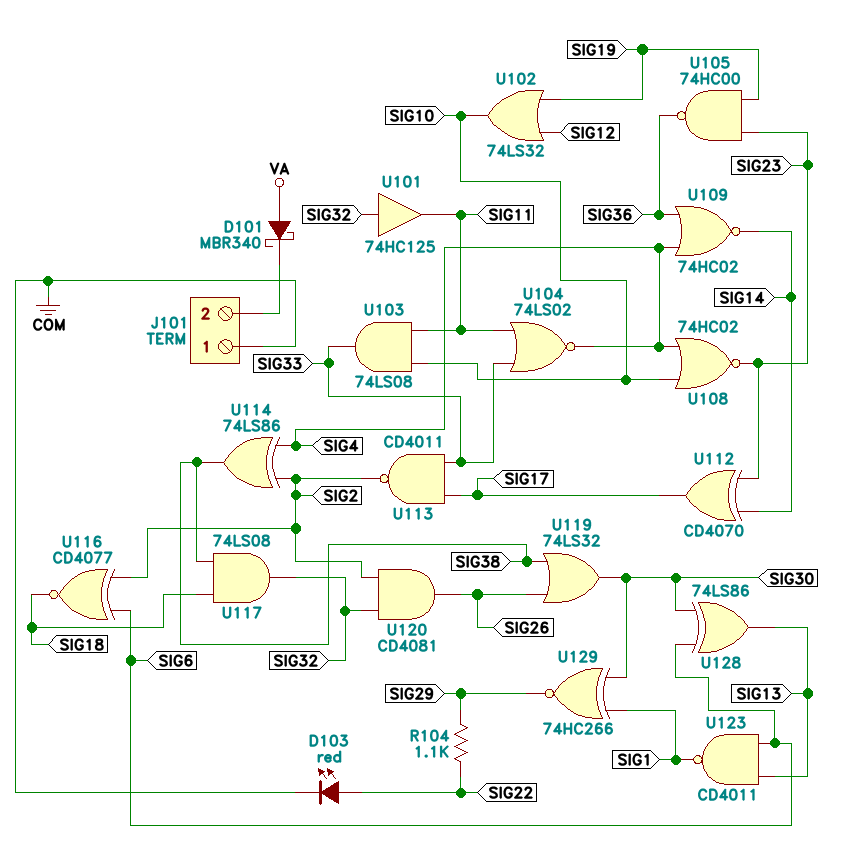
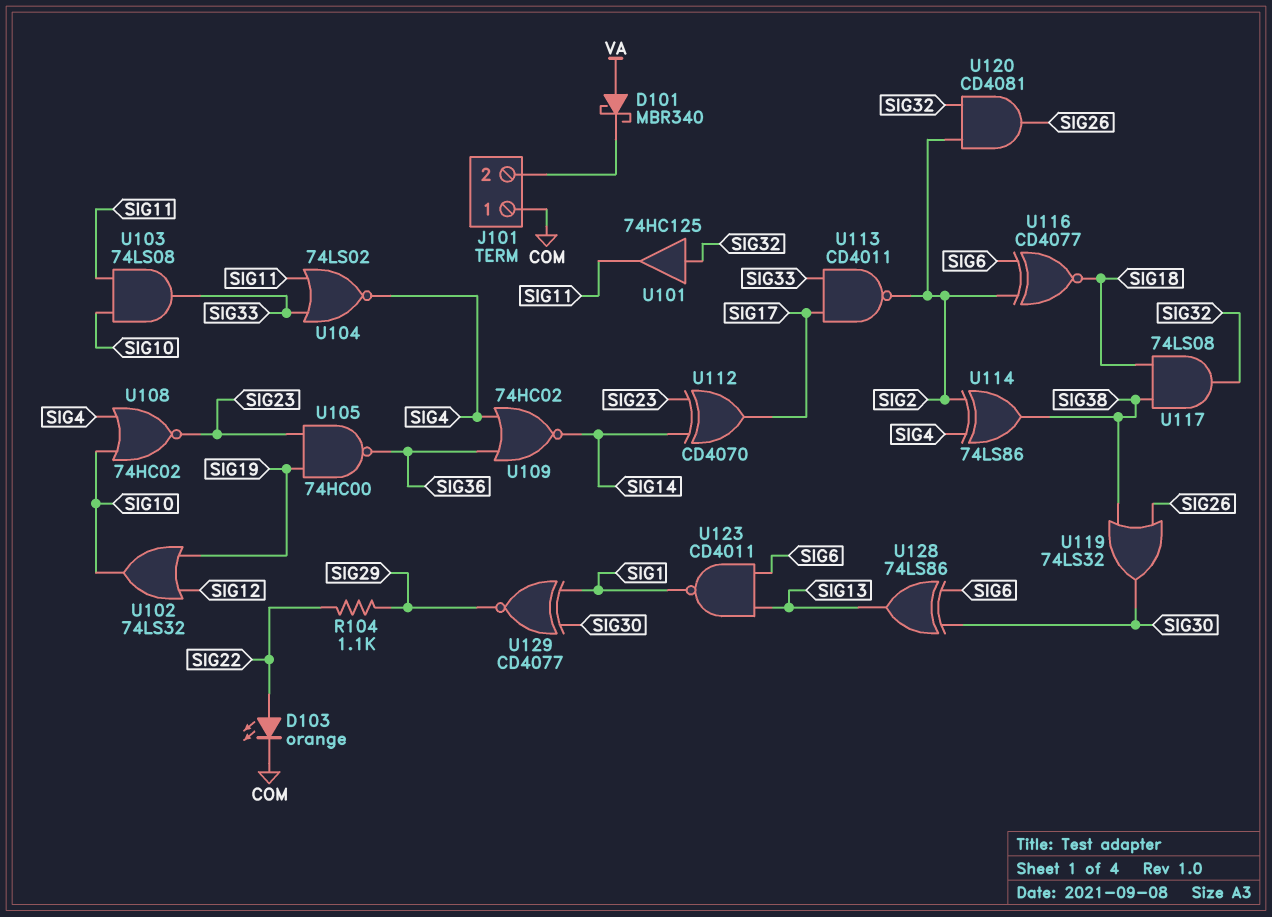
D103: LED red (A SIG22, K COM) -> LED orange (A SIG22, K COM)
U129: XNOR 74HC266 (in SIG1, in SIG30, out SIG29) -> XNOR CD4077 (in SIG1, in SIG30, out SIG29)

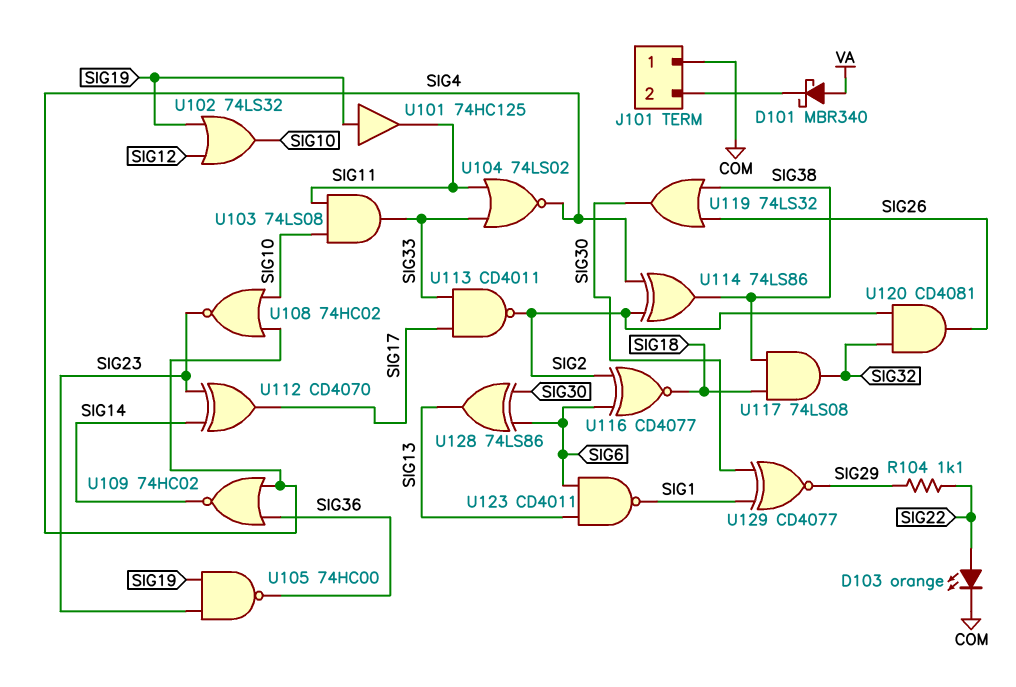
U101: buffer 74HC125 (in SIG32, out SIG11) -> buffer 74HC125 (in SIG19, out SIG11)

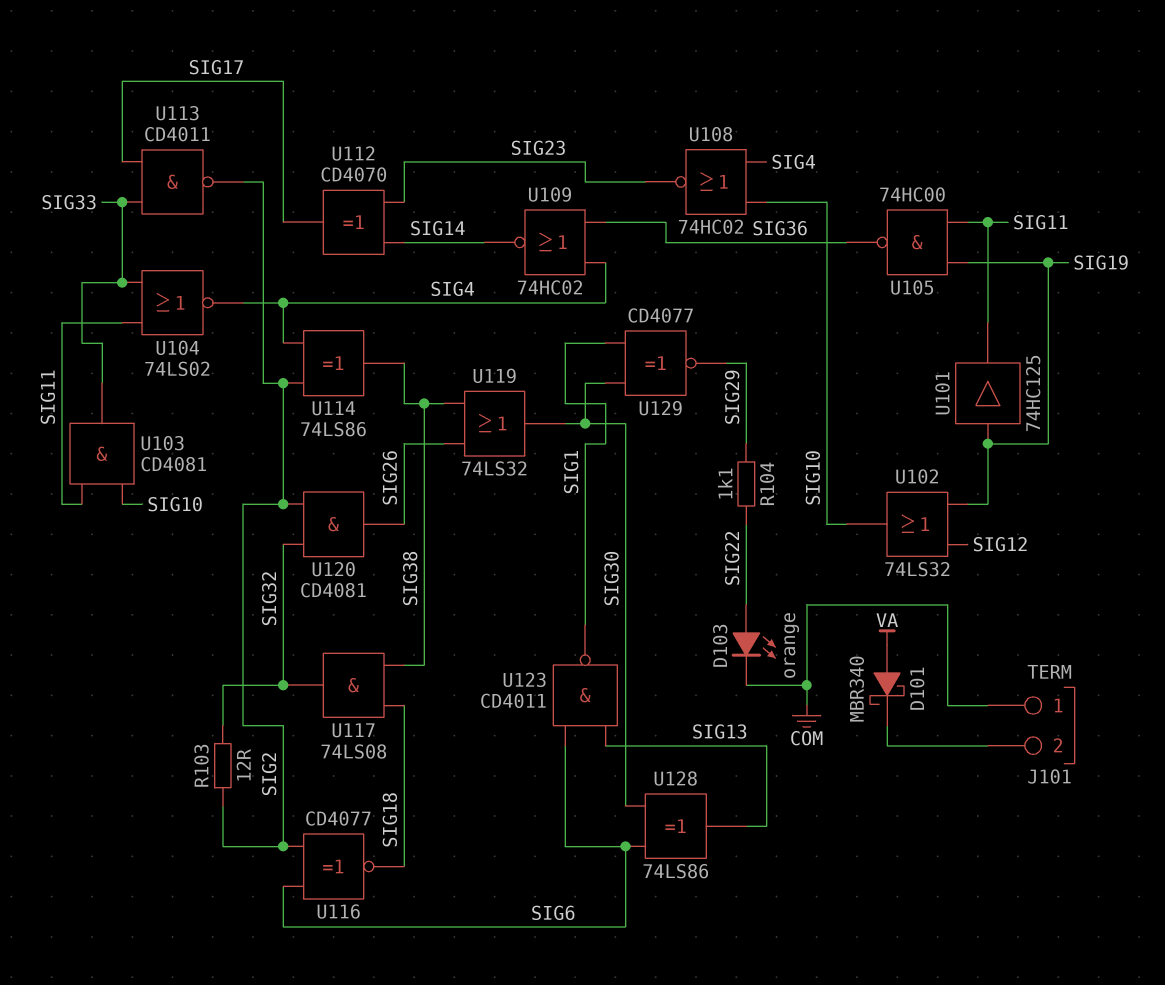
R103: none -> 12 (SIG2, SIG32)
U103: AND 74LS08 (in SIG10, in SIG11, out SIG33) -> AND CD4081 (in SIG10, in SIG11, out SIG33)
U105: NAND 74HC00 (in SIG19, in SIG23, out SIG36) -> NAND 74HC00 (in SIG11, in SIG19, out SIG36)

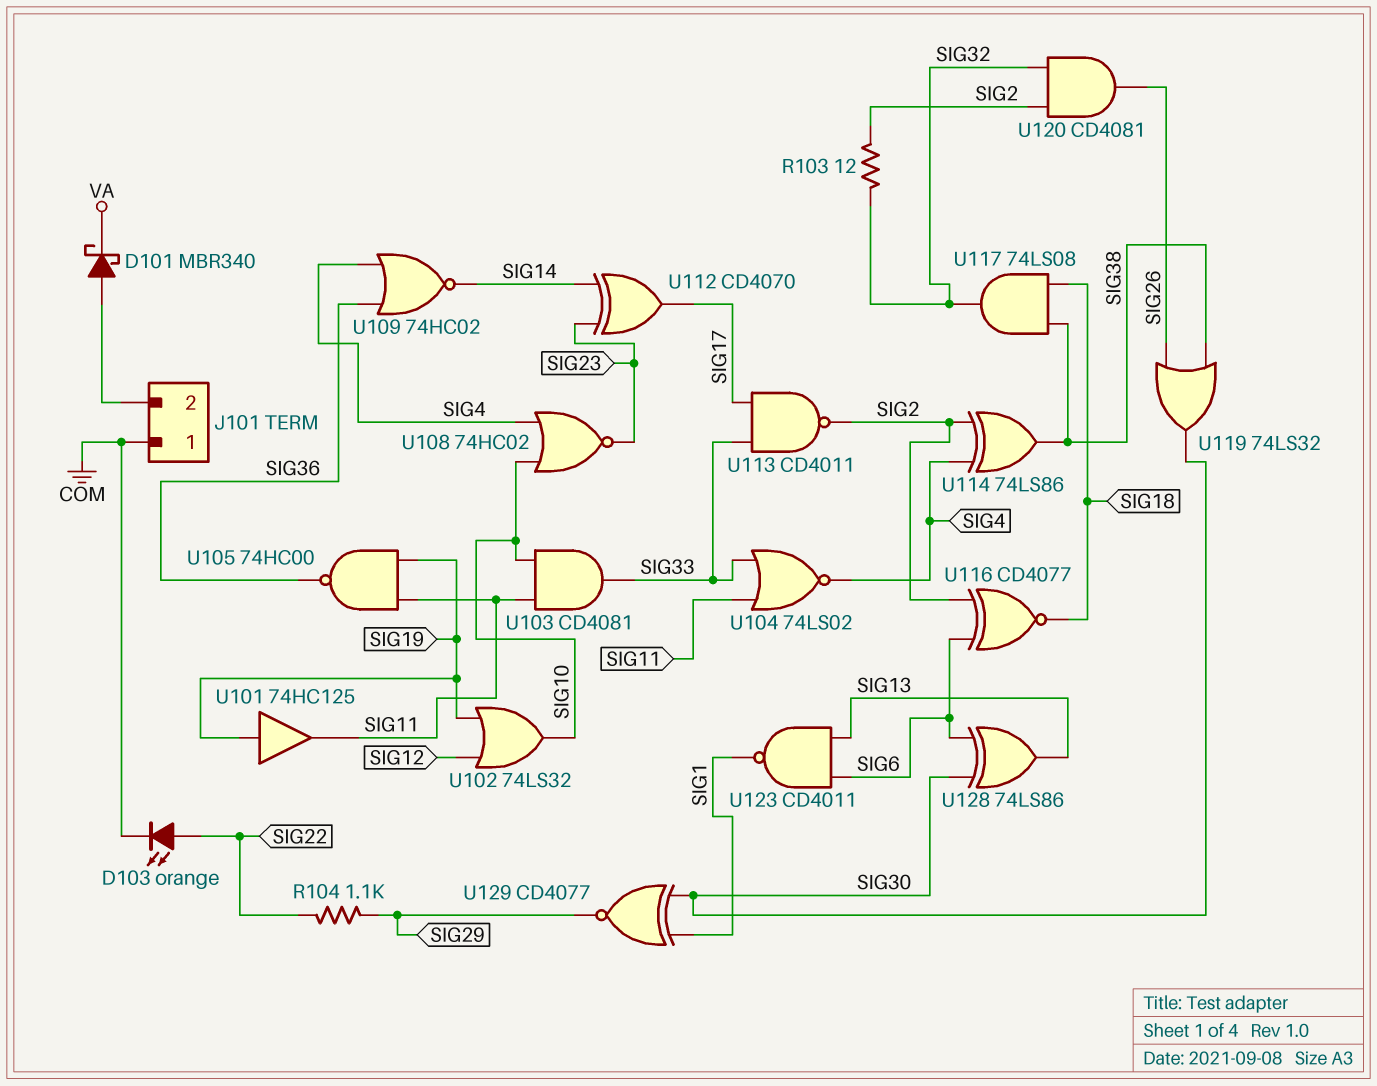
D101: schottky MBR340 (A VA, K J101/2) -> schottky MBR340 (A J101/2, K VA)

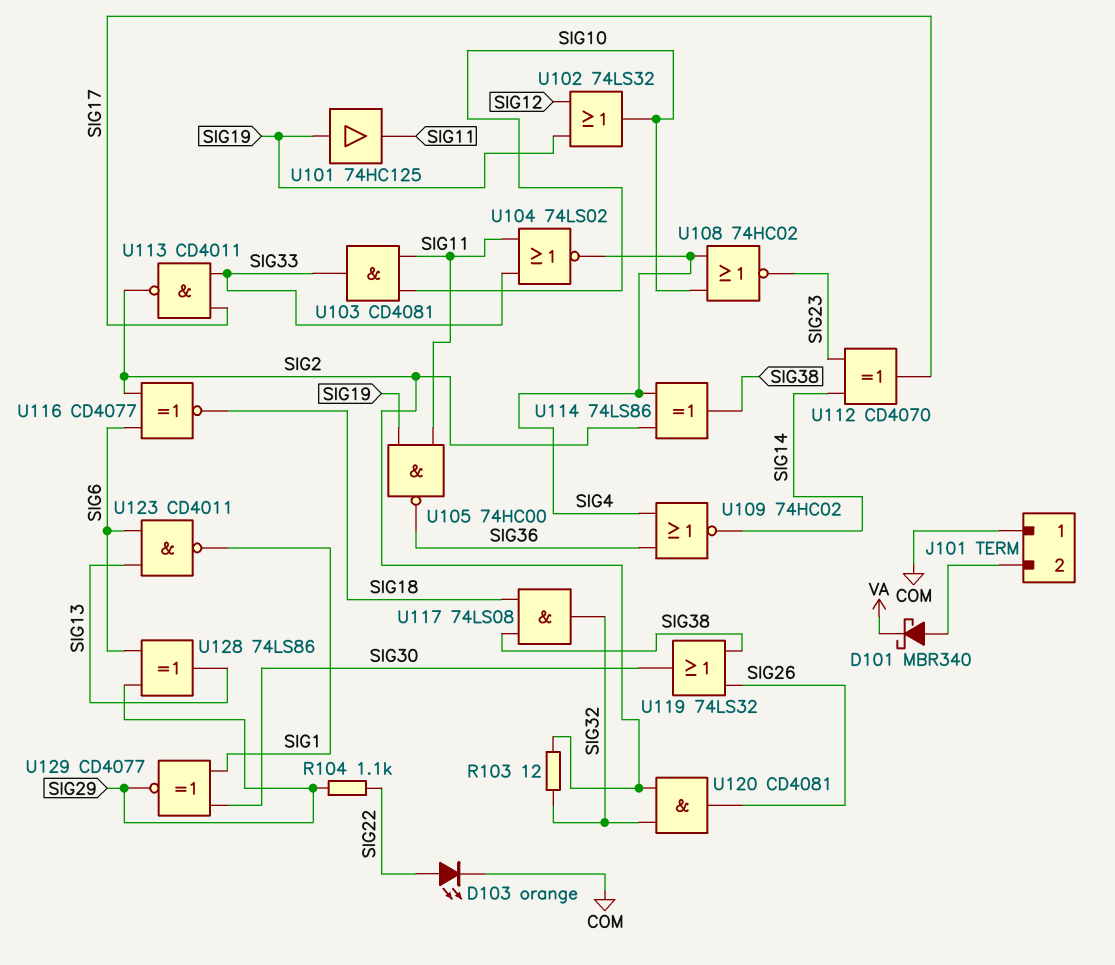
U128: XOR 74LS86 (in SIG6, in SIG30, out SIG13) -> XOR 74LS86 (in SIG6, in SIG29, out SIG13)

